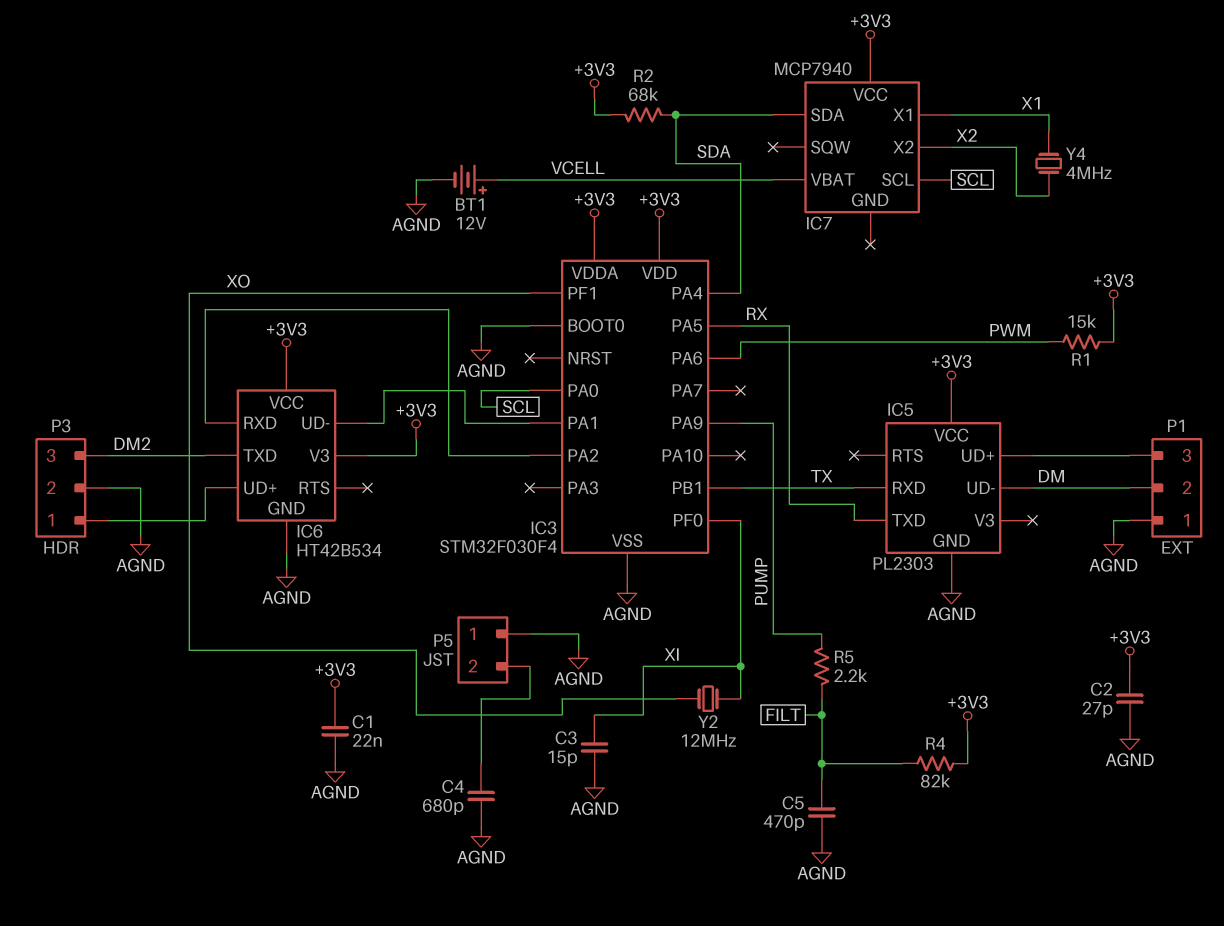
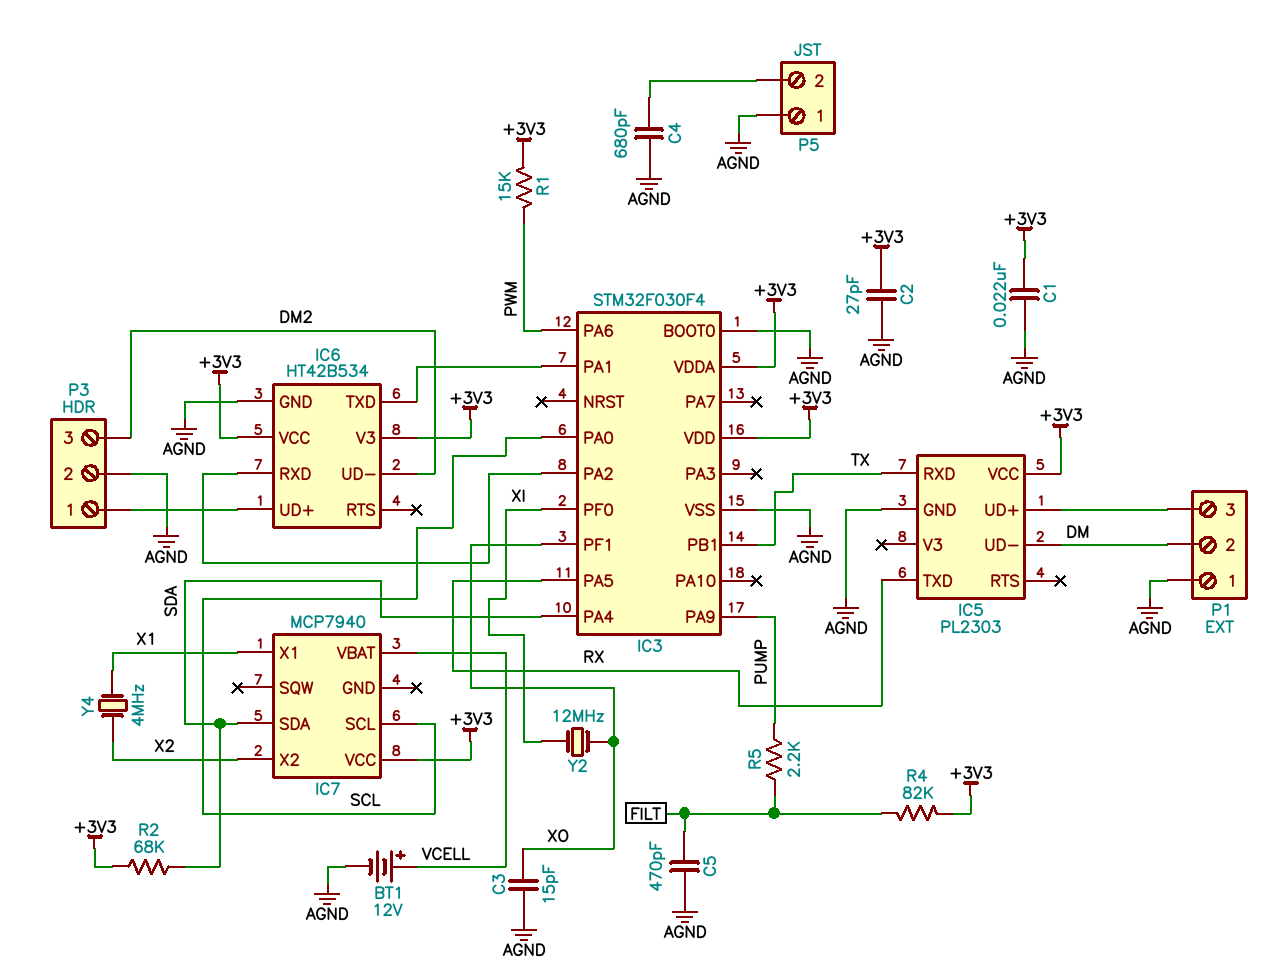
C3: 15pF (AGND, XI) -> 15pF (AGND, XO)
IC6 pin TXD: DM2 -> IC3/PA1
IC6 pin UD-: IC3/PA1 -> DM2

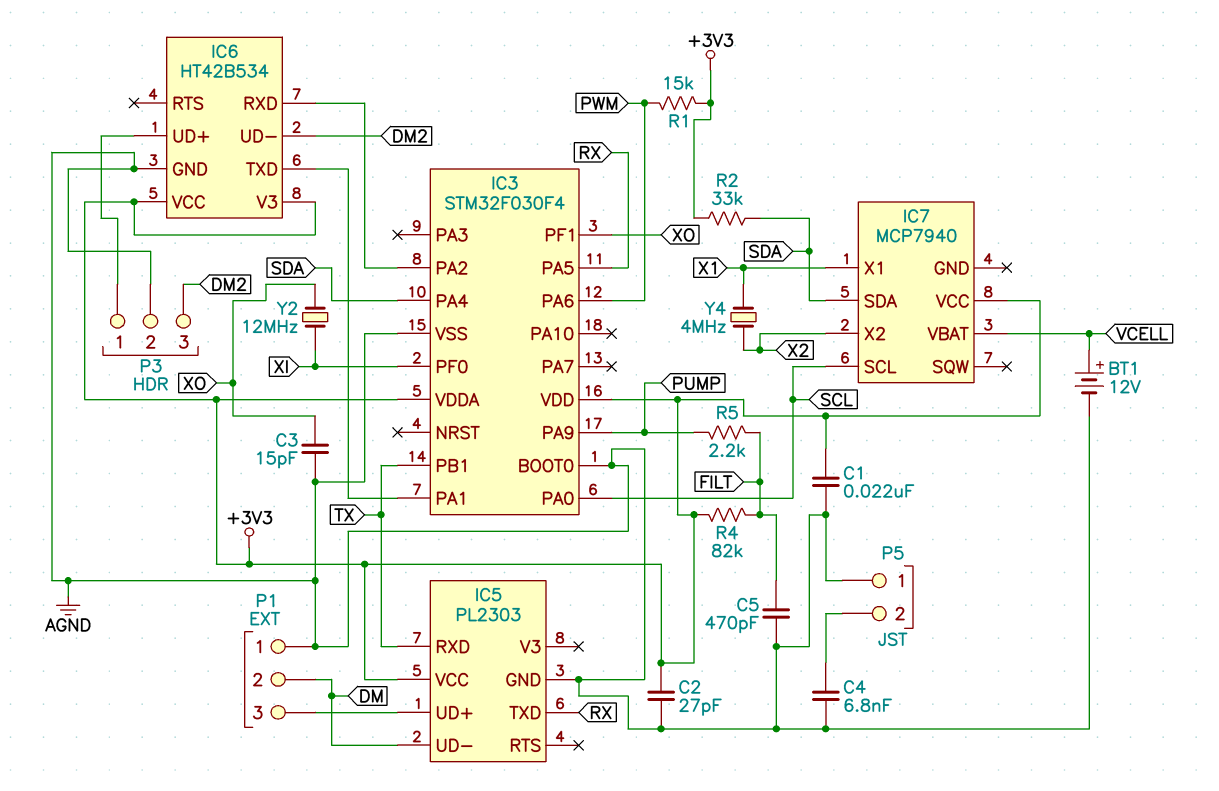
C4: 680pF (AGND, P5/2) -> 6.8nF (AGND, P5/2)
R2: 68k (+3V3, SDA) -> 33k (+3V3, SDA)

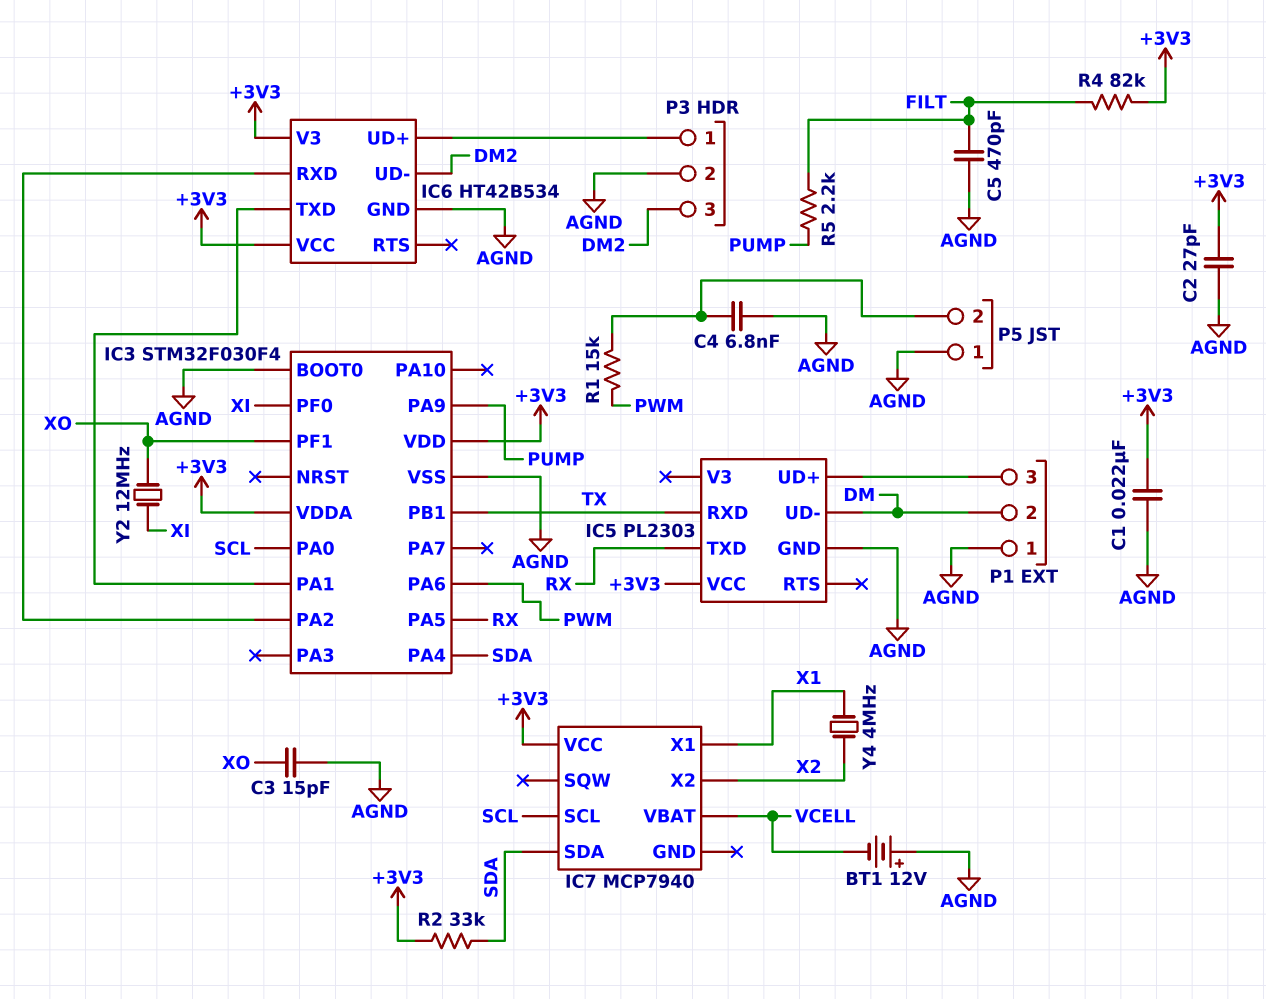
BT1: 12V (plus VCELL, minus AGND) -> 12V (plus AGND, minus VCELL)
R1: 15k (+3V3, PWM) -> 15k (P5/2, PWM)

